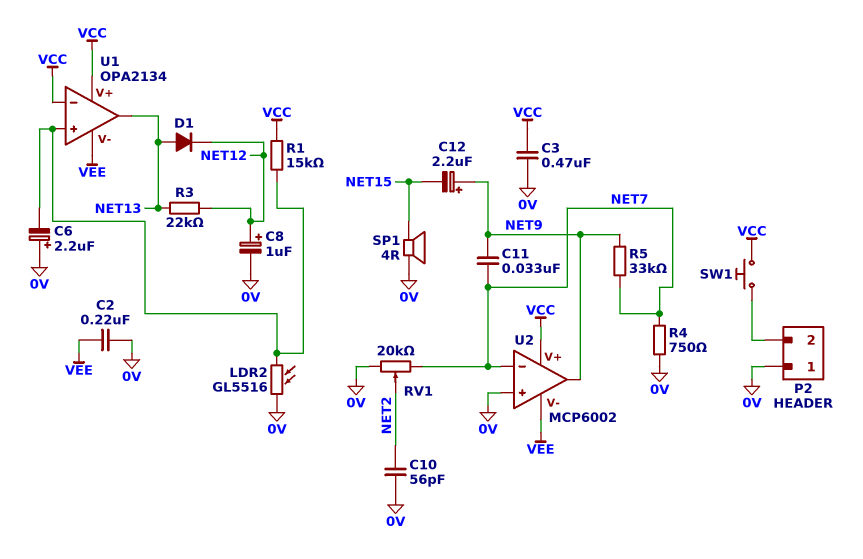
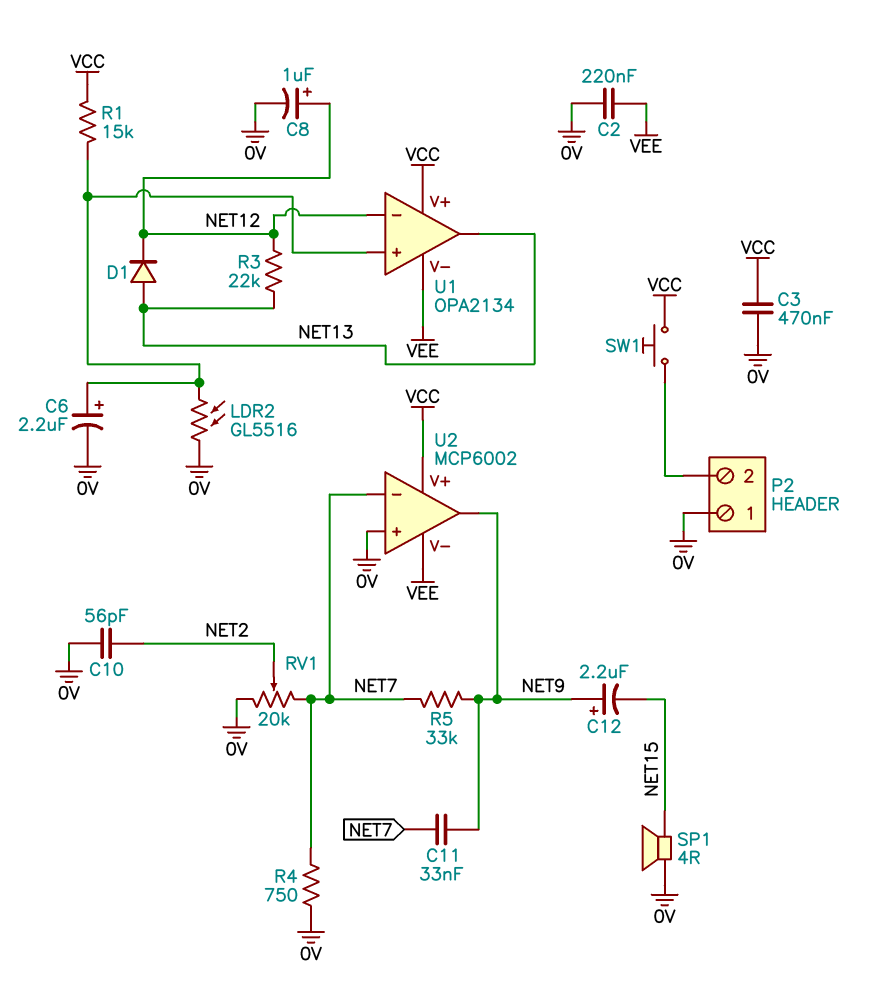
C6: 2.2uF (plus 0V, minus U1/in+) -> 2.2uF (plus U1/in+, minus 0V)
U1 pin in-: VCC -> NET12

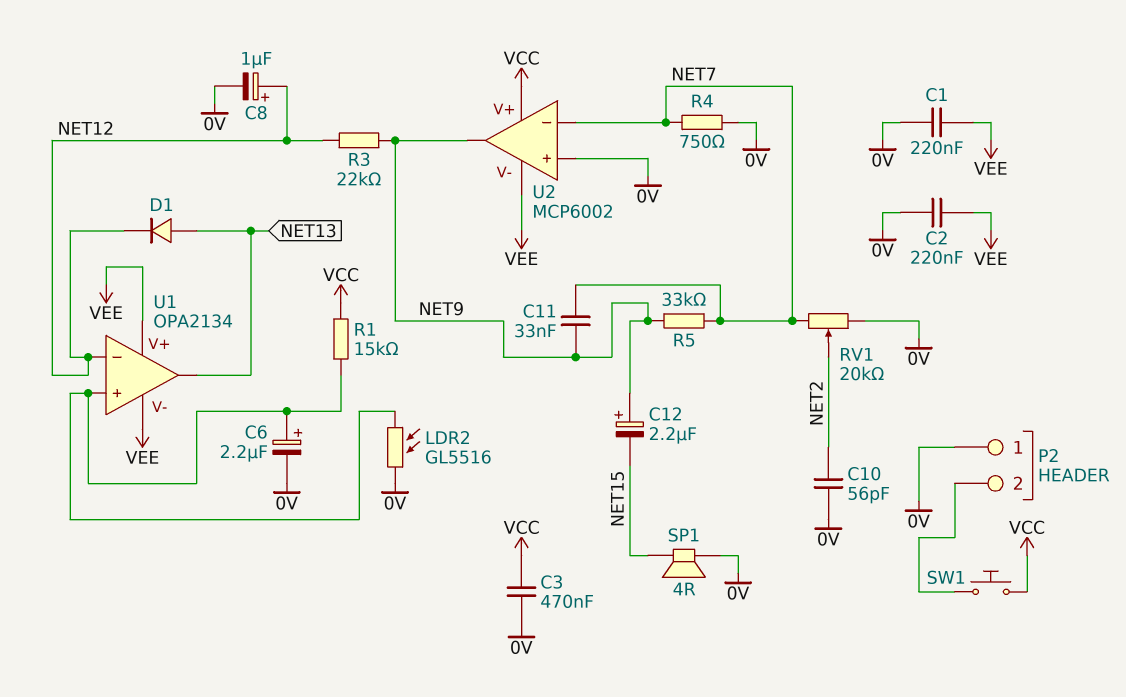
C1: none -> 220nF (0V, VEE)
R3: 22k (NET12, NET13) -> 22k (NET9, NET12)
U1 pin V+: VCC -> VEE

